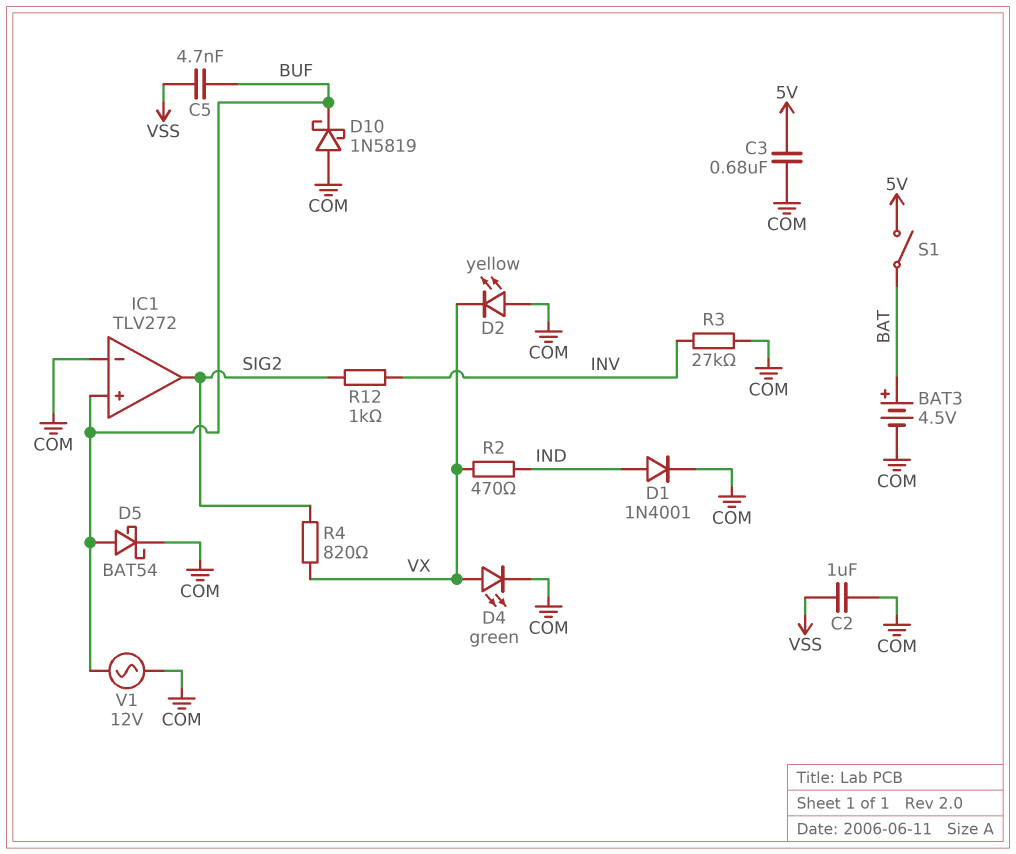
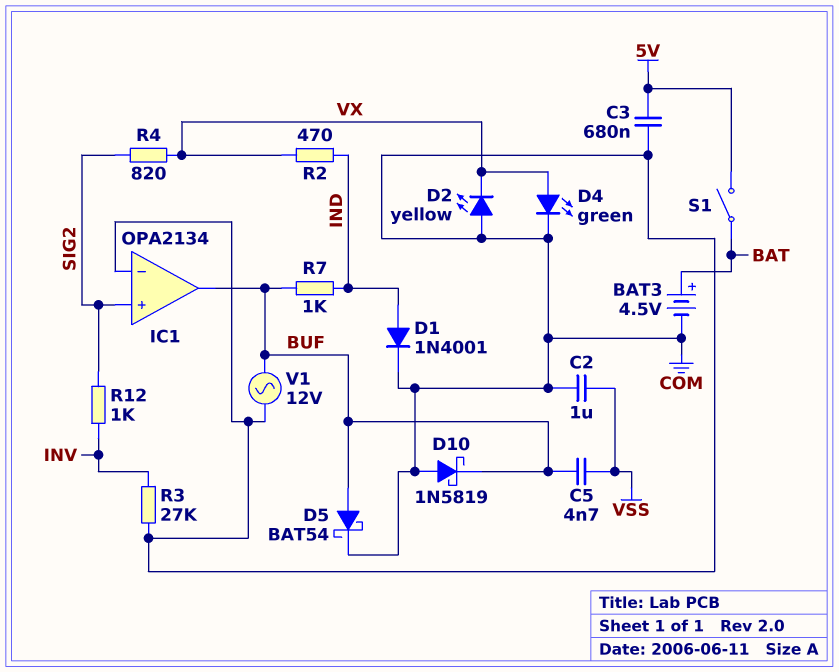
IC1: TLV272 -> OPA2134
IC1 pin in+: BUF -> SIG2
IC1 pin out: SIG2 -> BUF
R7: none -> 1k (BUF, IND)

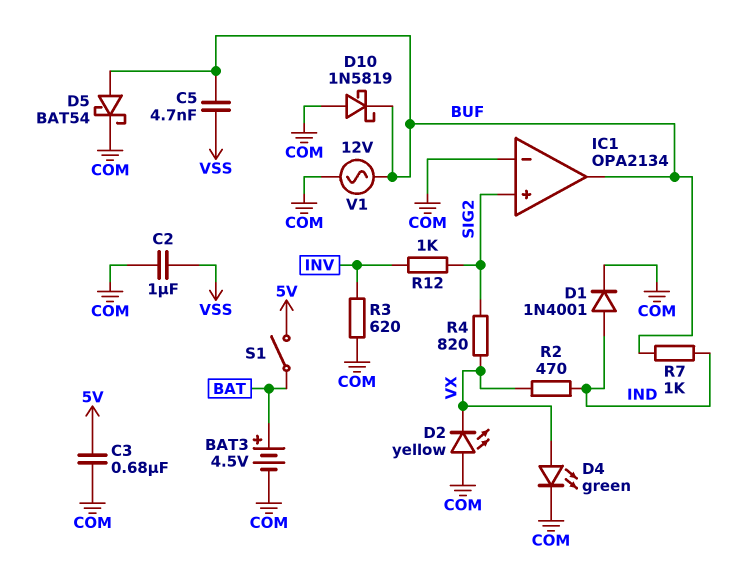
R3: 27k (COM, INV) -> 620 (COM, INV)

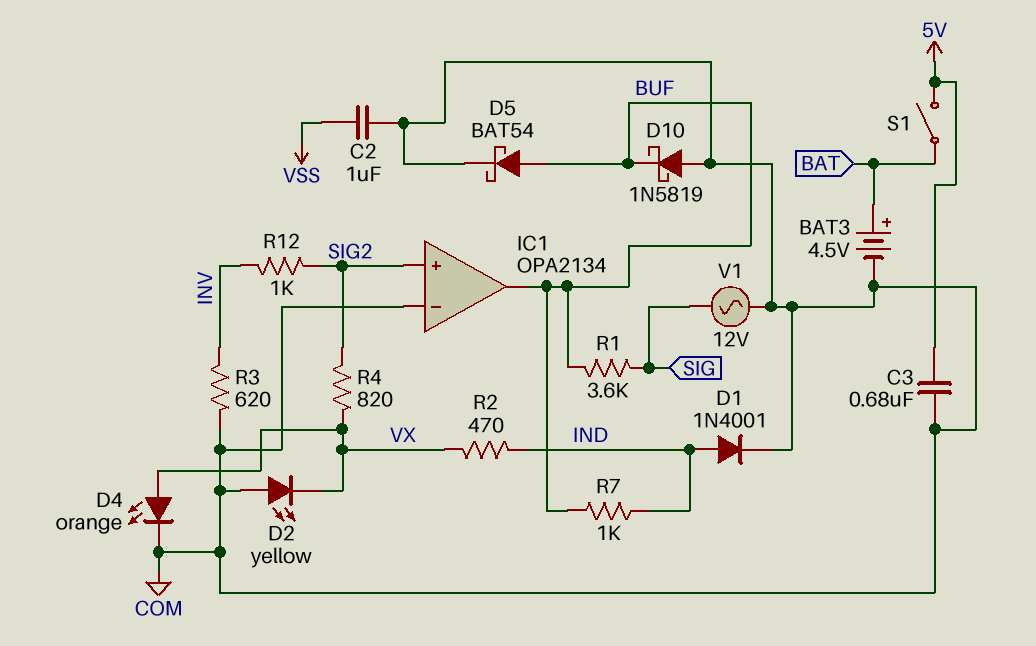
C5: 4.7nF (BUF, VSS) -> none
D4: LED green (A VX, K COM) -> LED orange (A VX, K COM)
R1: none -> 3.6k (BUF, SIG)
V1: AC 12V (BUF, COM) -> AC 12V (COM, SIG)

